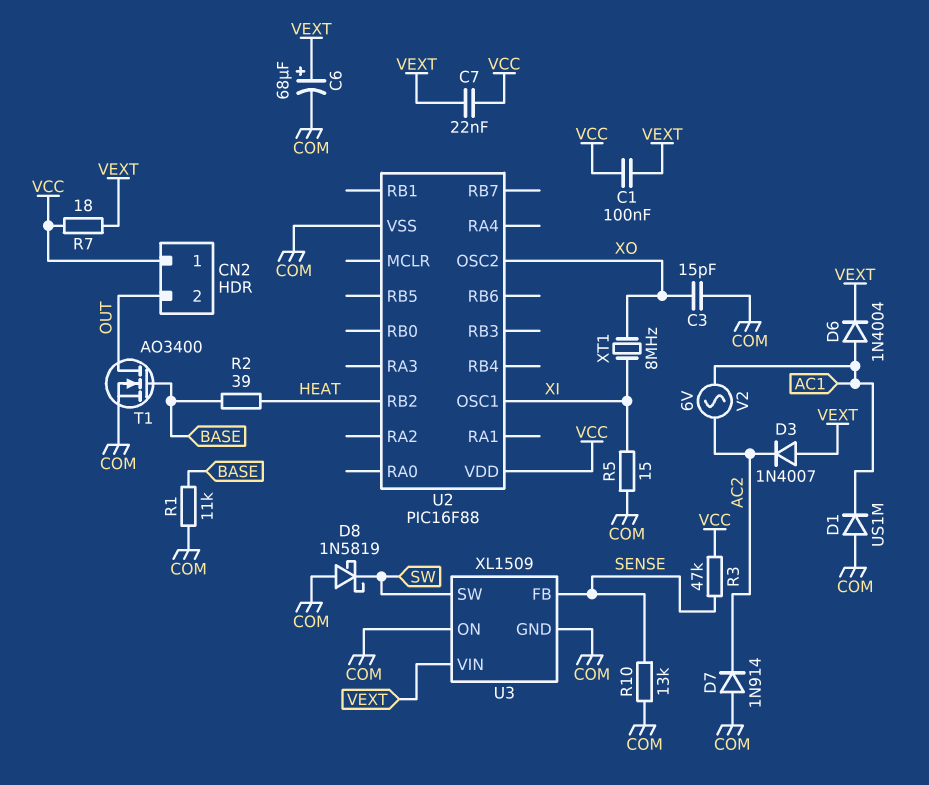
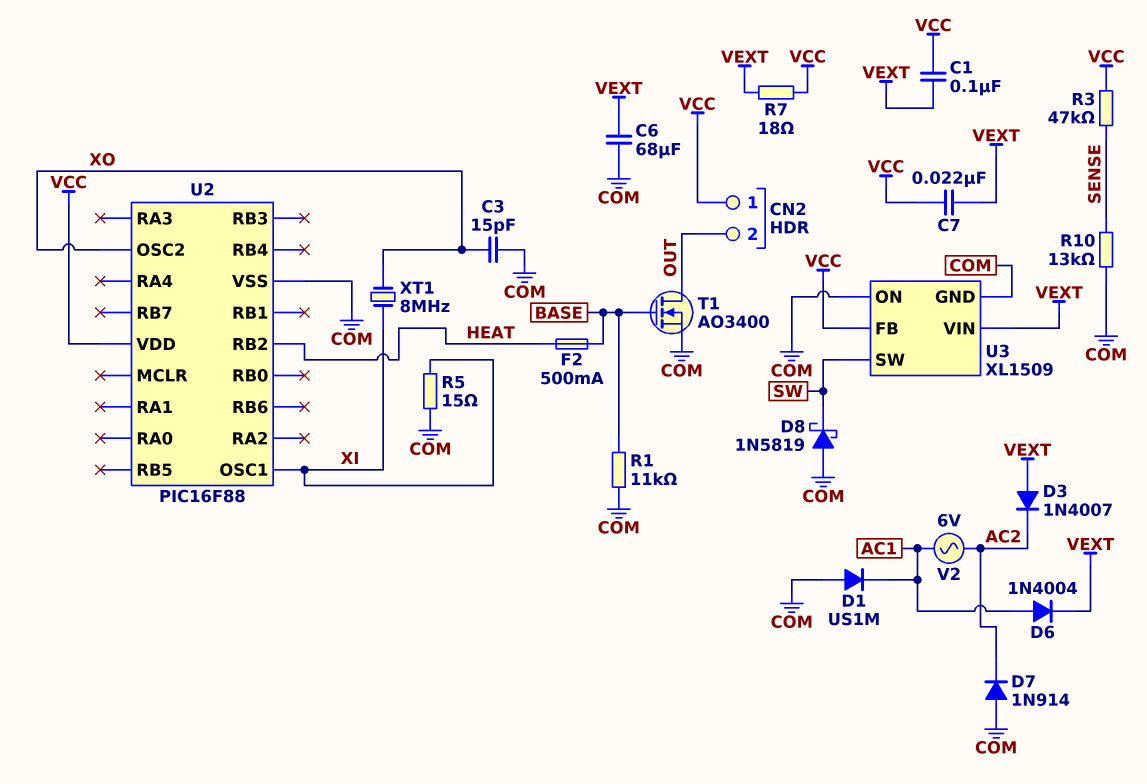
C6: 68uF (plus VEXT, minus COM) -> 68uF (COM, VEXT)
F2: none -> 500mA (BASE, HEAT)
R2: 39 (BASE, HEAT) -> none
U3 pin FB: SENSE -> VCC

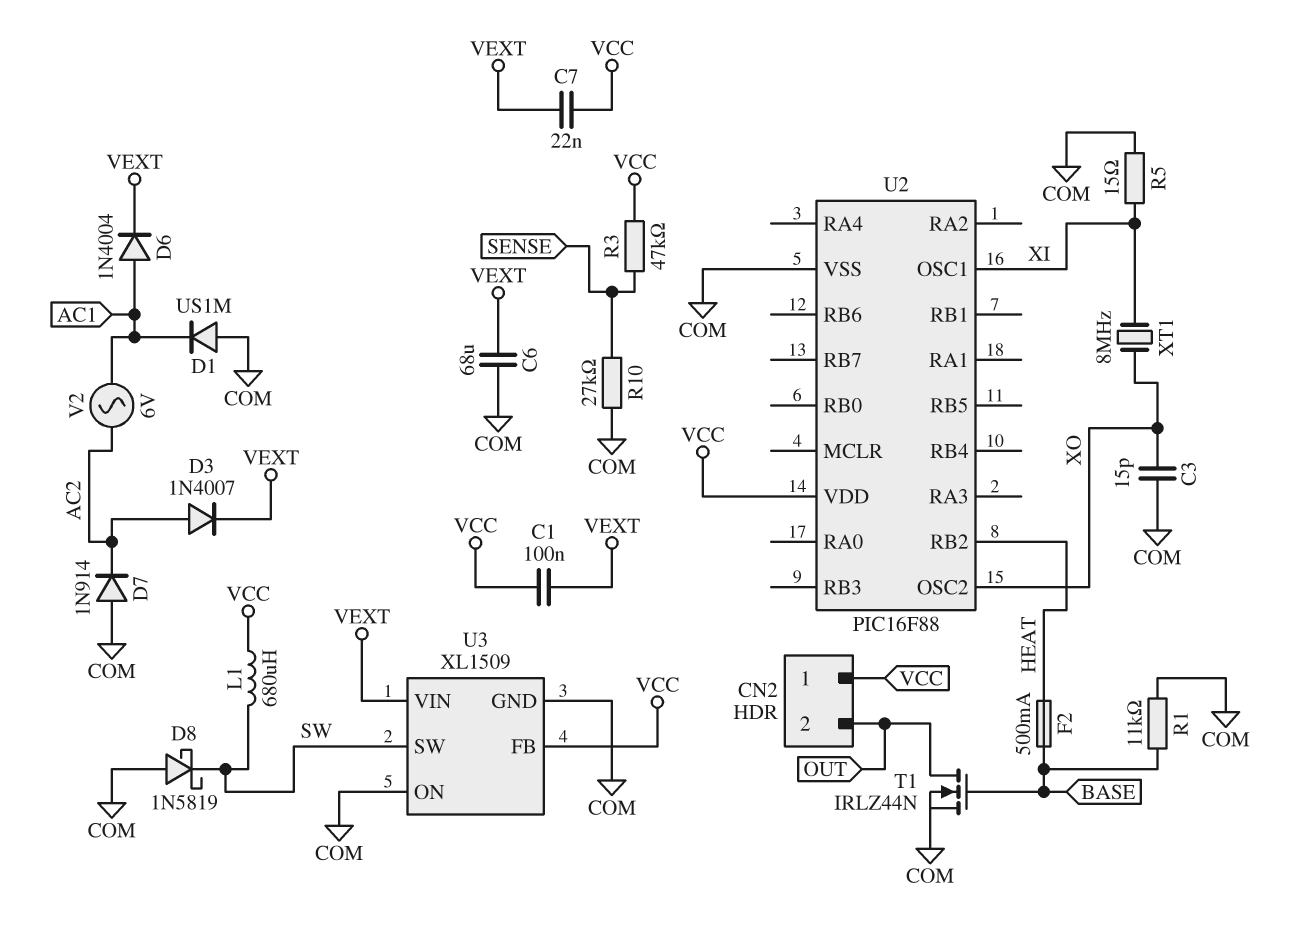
D3: diode 1N4007 (A VEXT, K AC2) -> diode 1N4007 (A AC2, K VEXT)
L1: none -> 680uH (SW, VCC)
R7: 18 (VCC, VEXT) -> none
R10: 13k (COM, SENSE) -> 27k (COM, SENSE)
T1: NMOS AO3400 (G BASE, D OUT, S COM) -> NMOS IRLZ44N (G BASE, D OUT, S COM)

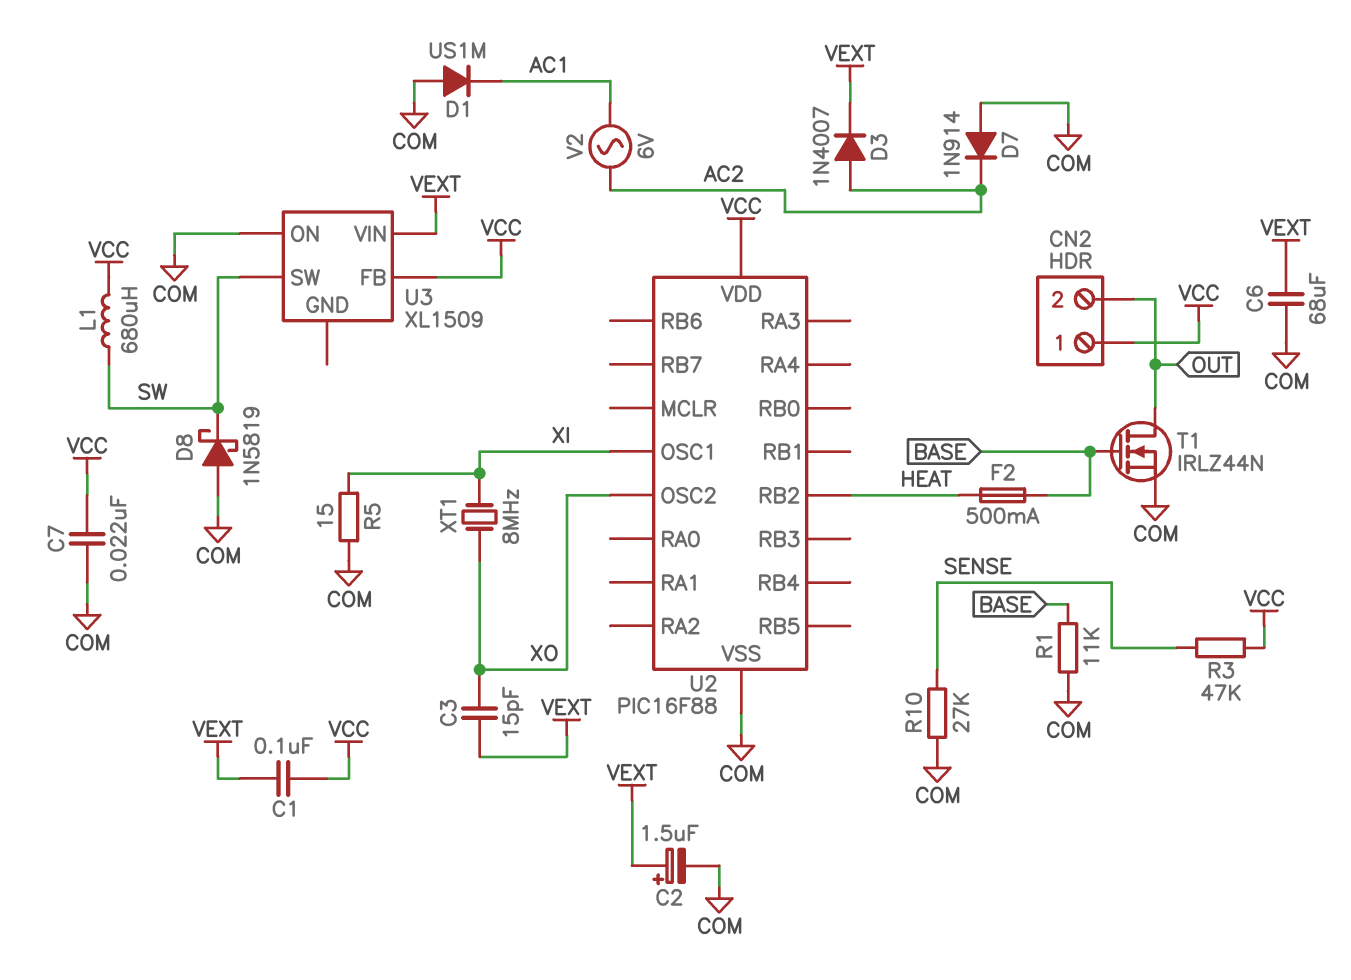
C2: none -> 1.5uF (plus VEXT, minus COM)
C3: 15pF (COM, XO) -> 15pF (VEXT, XO)
C7: 22nF (VCC, VEXT) -> 22nF (COM, VCC)
D6: diode 1N4004 (A AC1, K VEXT) -> none
U3 pin GND: COM -> none

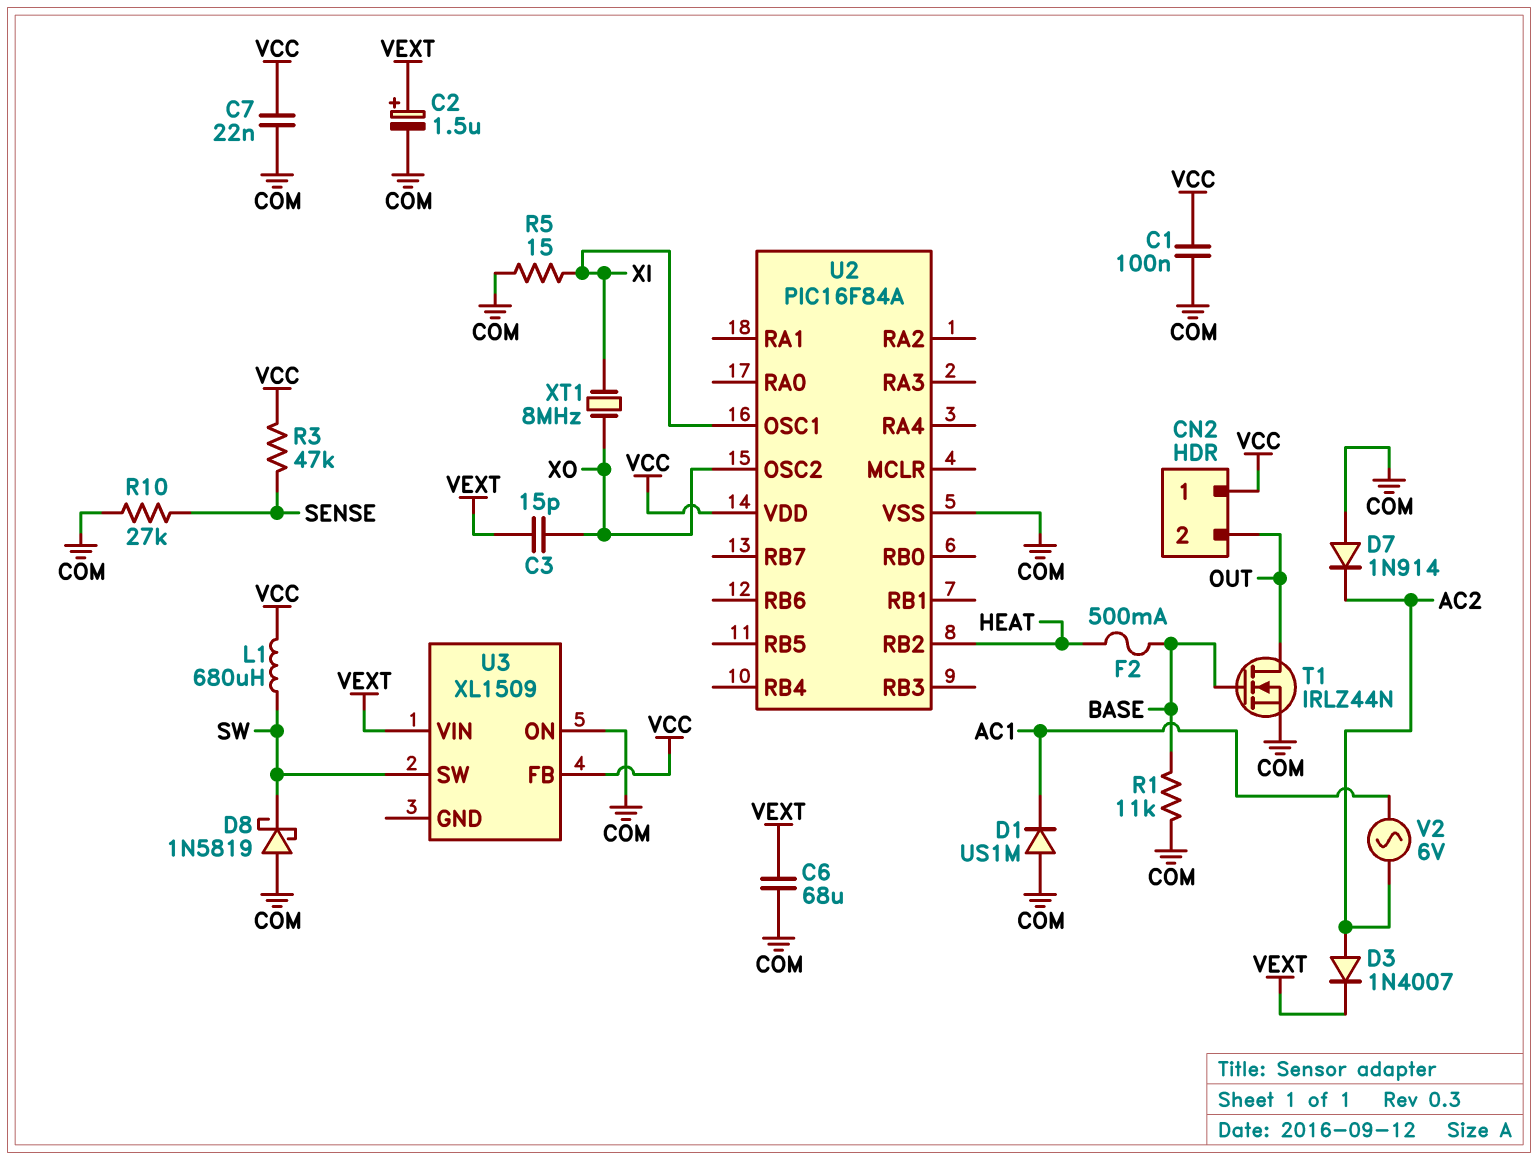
C1: 100nF (VCC, VEXT) -> 100nF (COM, VCC)
U2: PIC16F88 -> PIC16F84A

